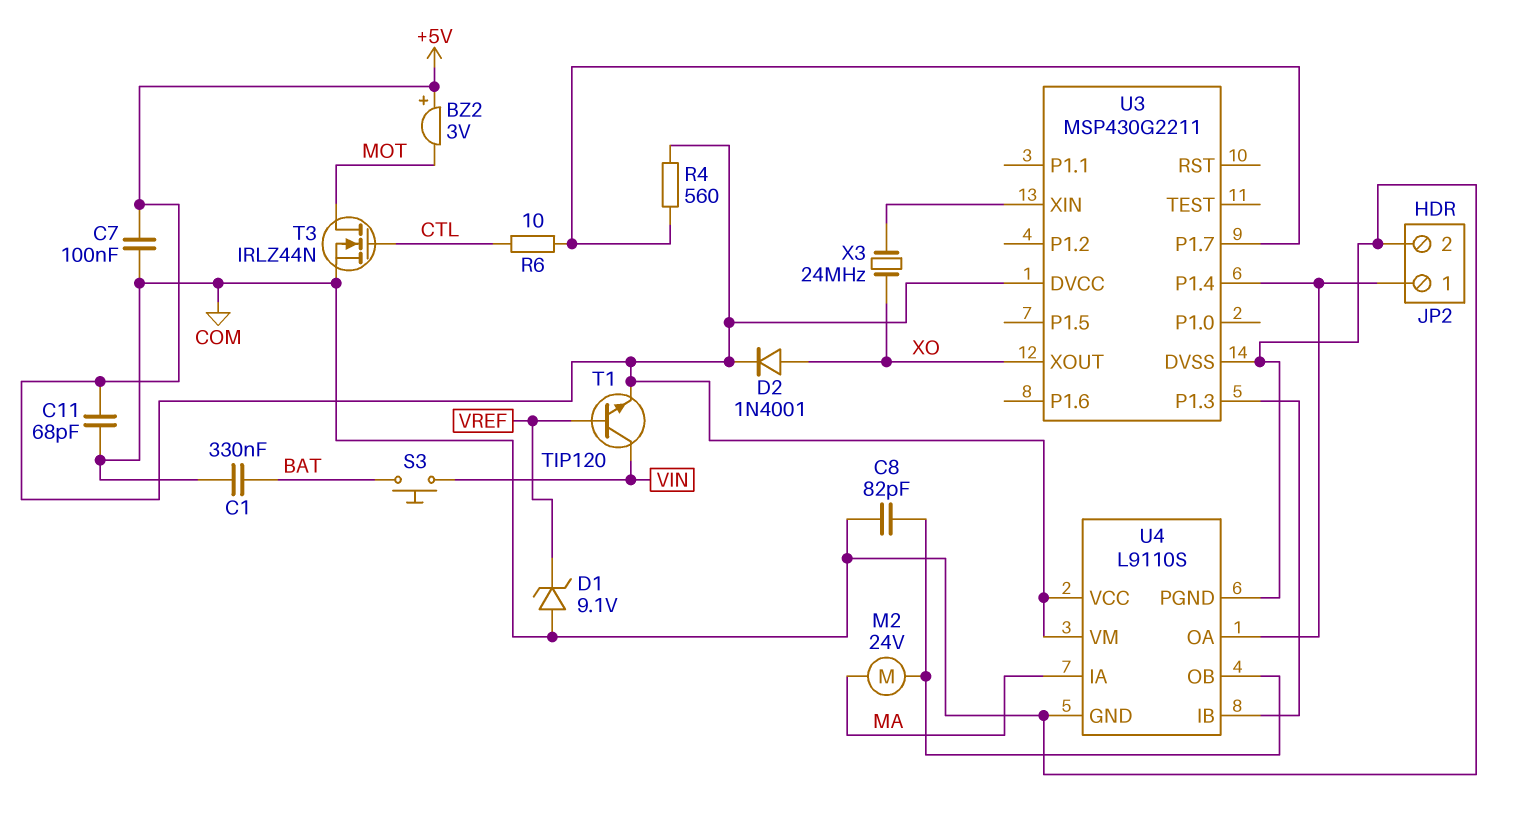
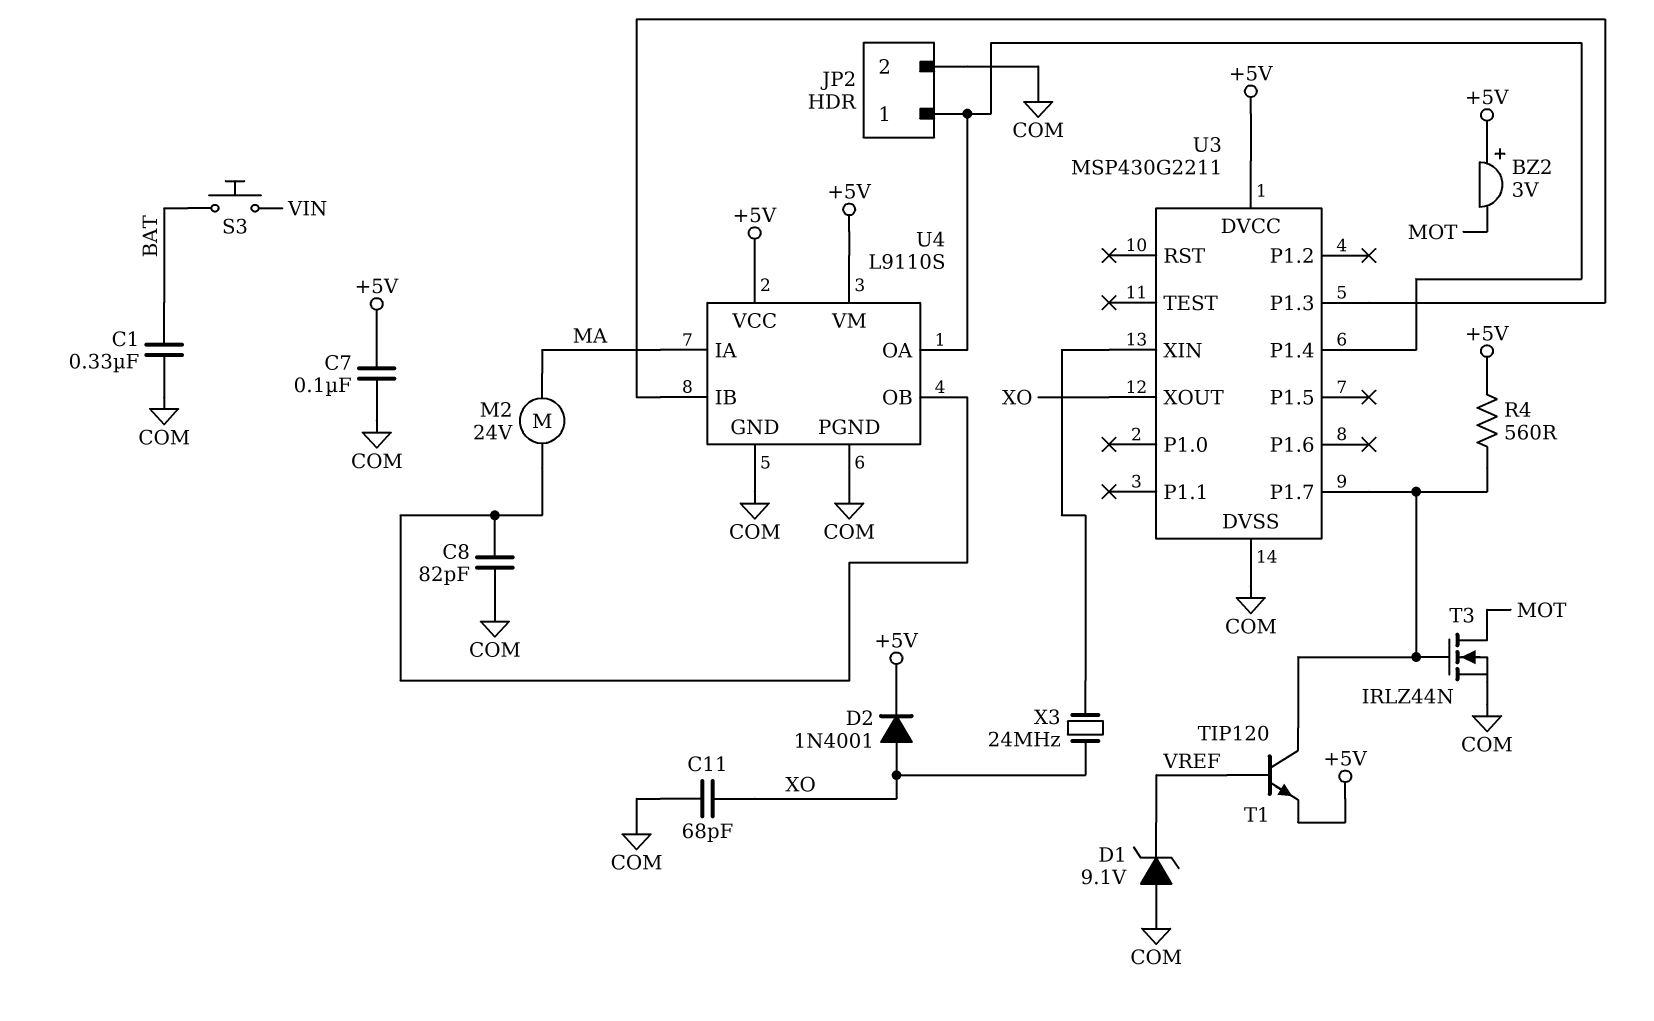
C11: 68pF (+5V, COM) -> 68pF (COM, XO)
R6: 10 (CTL, U3/P1.7) -> none
T1: NPN TIP120 (B VREF, C VIN, E +5V) -> NPN TIP120 (B VREF, C U3/P1.7, E +5V)
T3: NMOS IRLZ44N (G CTL, D MOT, S COM) -> NMOS IRLZ44N (G U3/P1.7, D MOT, S COM)

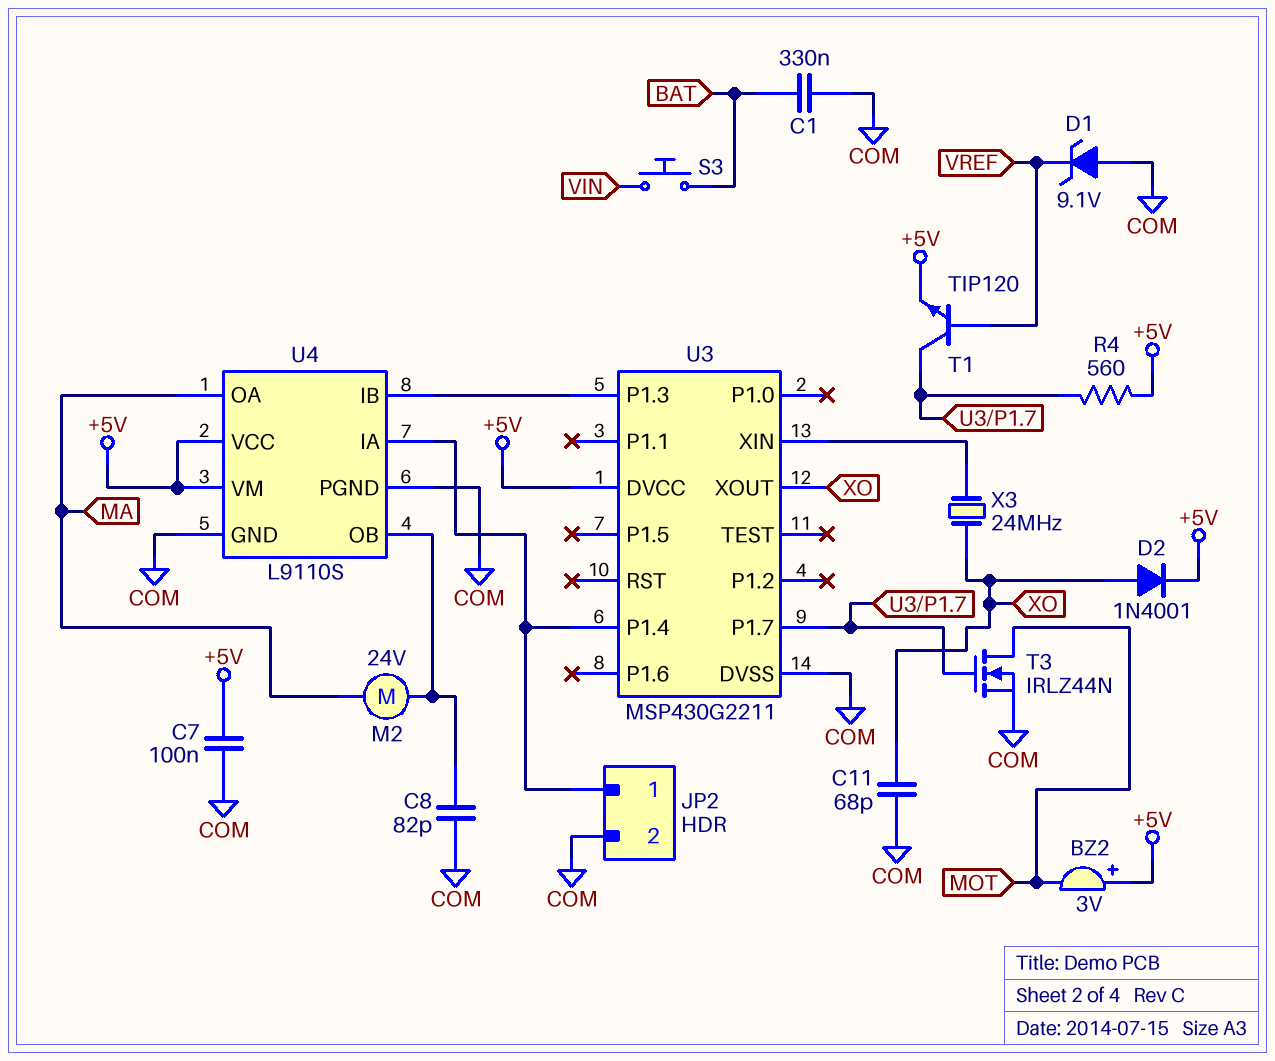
U4 pin IA: MA -> JP2/1
U4 pin OA: JP2/1 -> MA

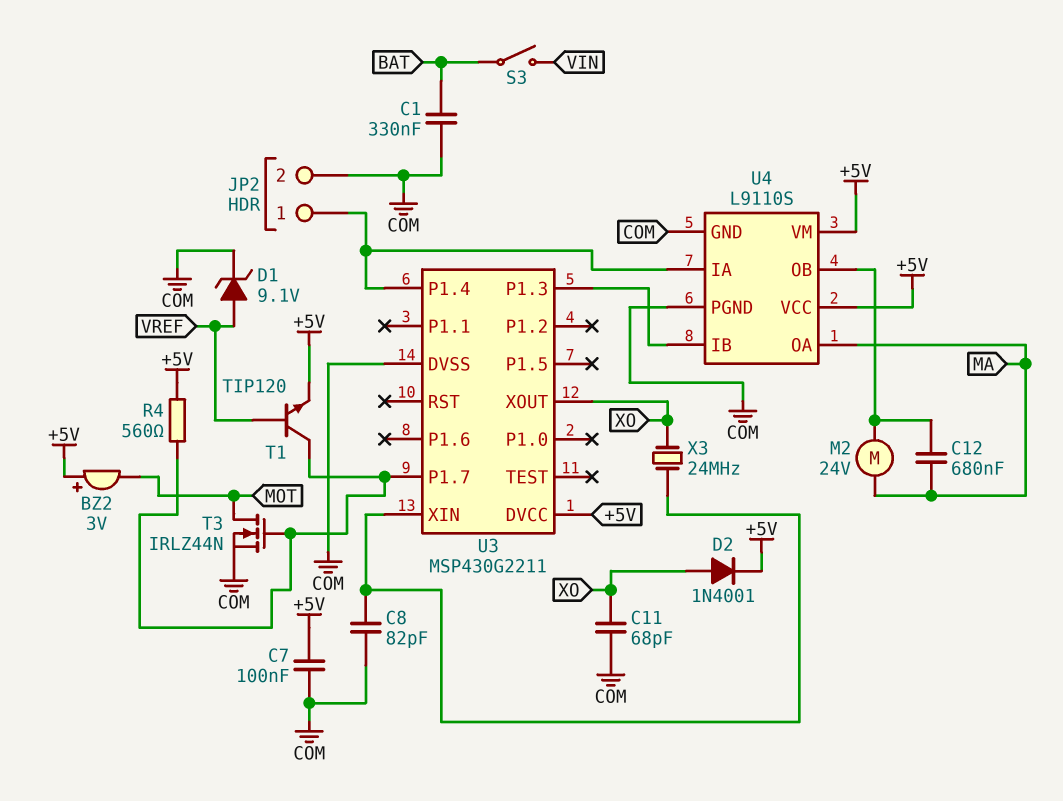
C8: 82pF (COM, U4/OB) -> 82pF (COM, U3/XIN)
C12: none -> 680nF (MA, U4/OB)
D1: zener 9.1V (A COM, K VREF) -> zener 9.1V (A VREF, K COM)
S3: button (BAT, VIN) -> switch (BAT, VIN)

